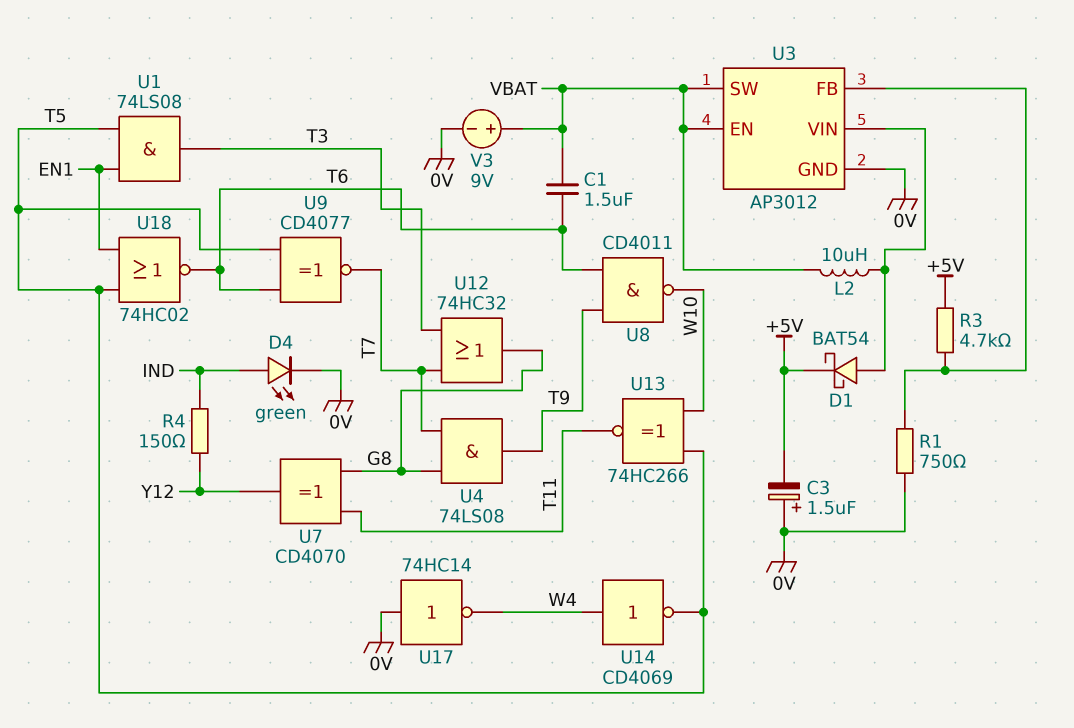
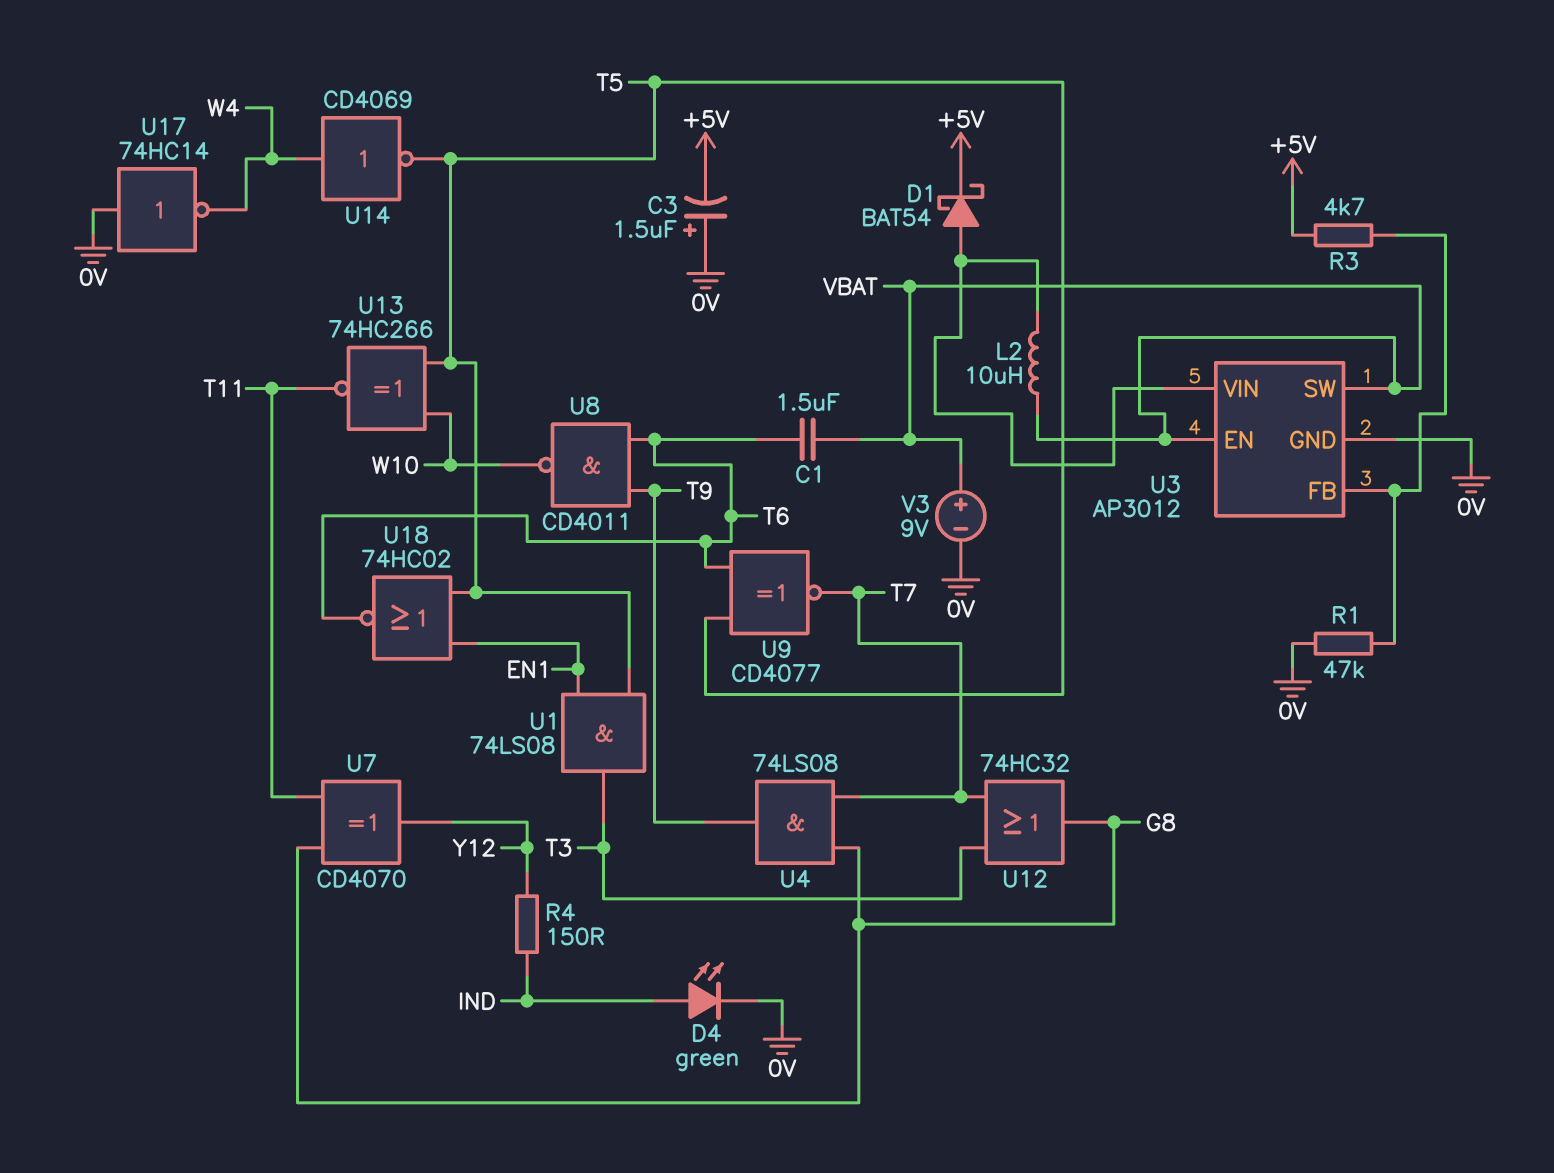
R1: 750 (0V, U3/FB) -> 47k (0V, U3/FB)

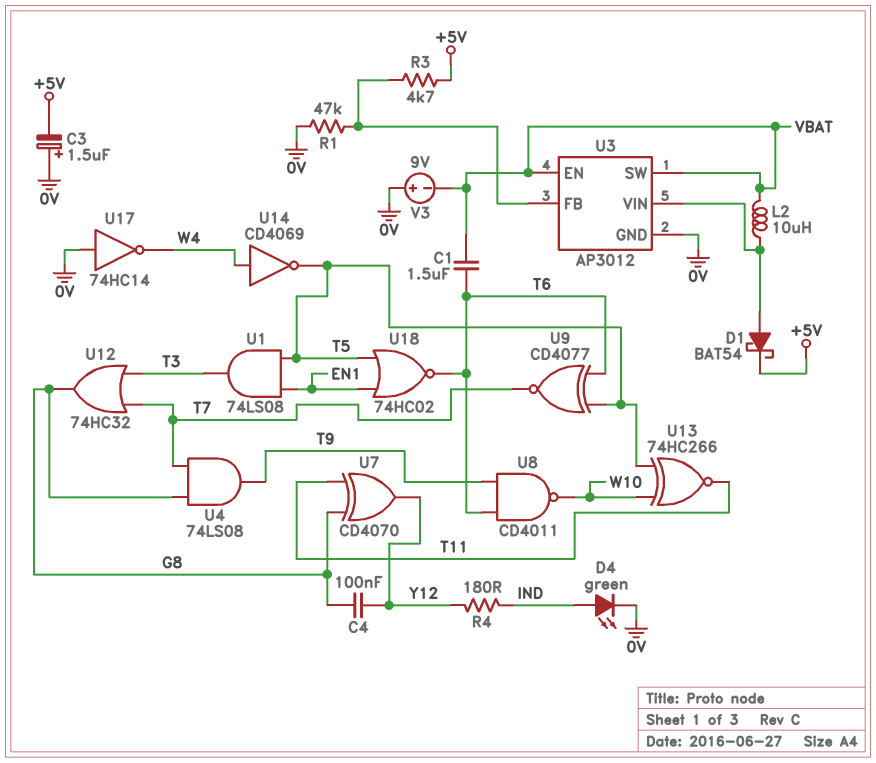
C4: none -> 100nF (G8, Y12)
R4: 150 (IND, Y12) -> 180 (IND, Y12)
V3: 9V (plus VBAT, minus 0V) -> 9V (plus 0V, minus VBAT)

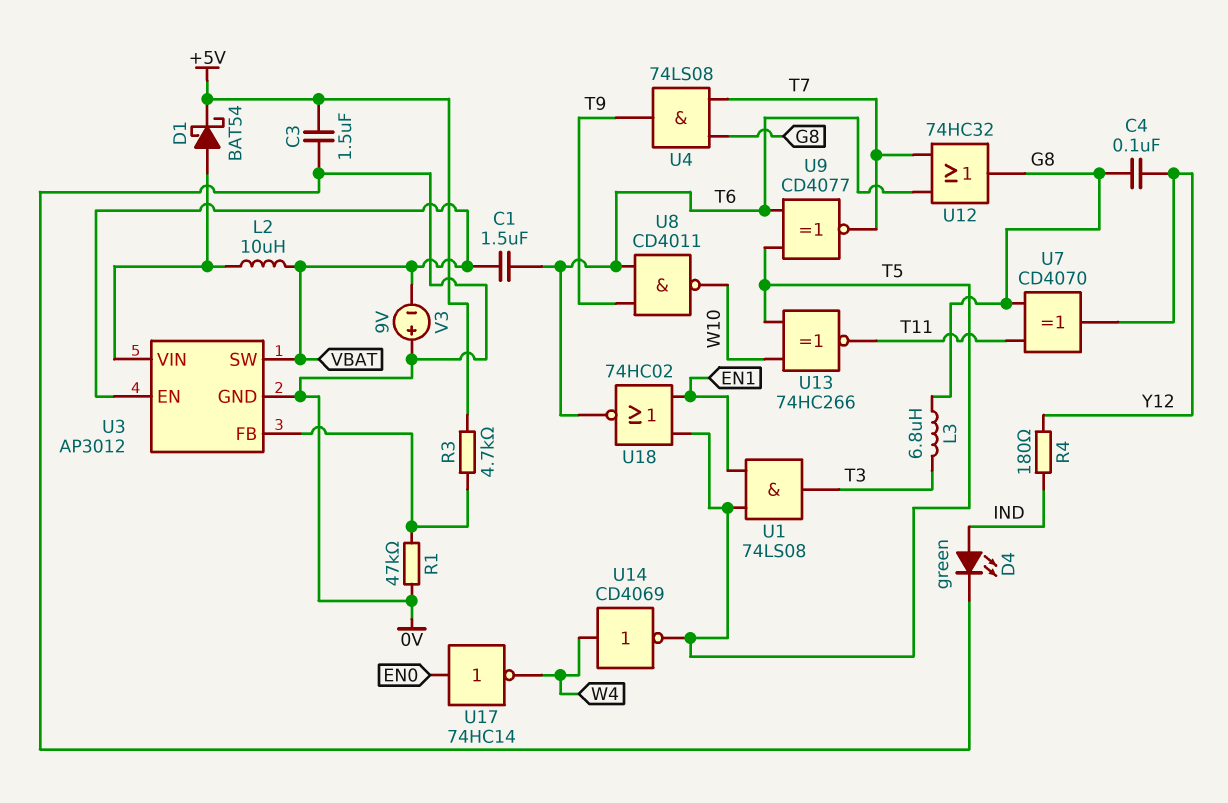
C3: 1.5uF (plus 0V, minus +5V) -> 1.5uF (+5V, 0V)
L3: none -> 6.8uH (G8, T3)
U12: OR 74HC32 (in T3, in T7, out G8) -> OR 74HC32 (in T6, in T7, out G8)
U17: NOT 74HC14 (in 0V, out W4) -> NOT 74HC14 (in EN0, out W4)

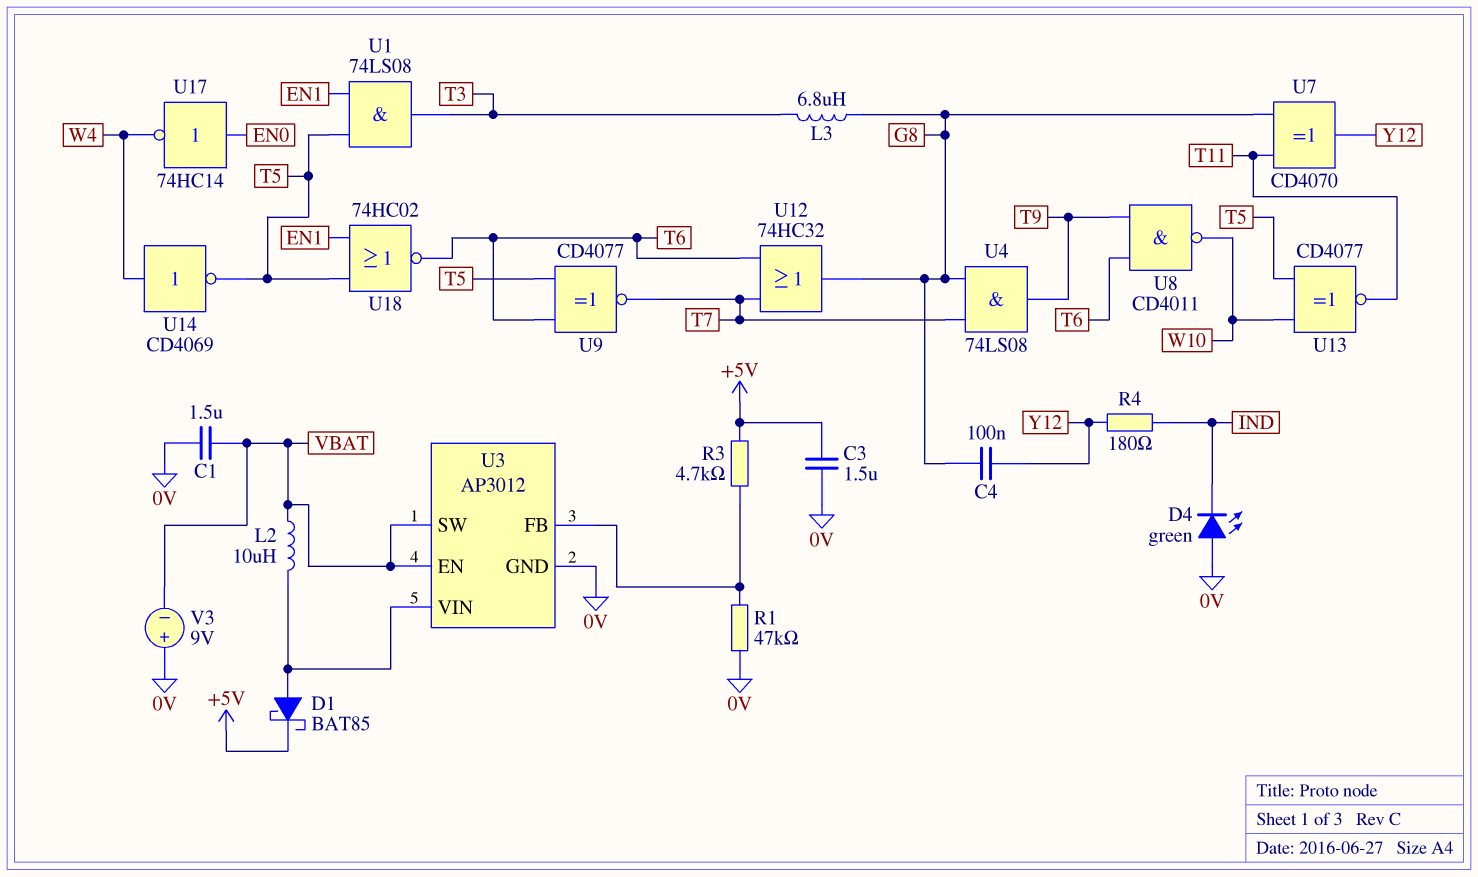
C1: 1.5uF (T6, VBAT) -> 1.5uF (0V, VBAT)
D1: schottky BAT54 (A U3/VIN, K +5V) -> schottky BAT85 (A U3/VIN, K +5V)
D4: LED green (A IND, K 0V) -> LED green (A 0V, K IND)
U13: XNOR 74HC266 (in T5, in W10, out T11) -> XNOR CD4077 (in T5, in W10, out T11)

